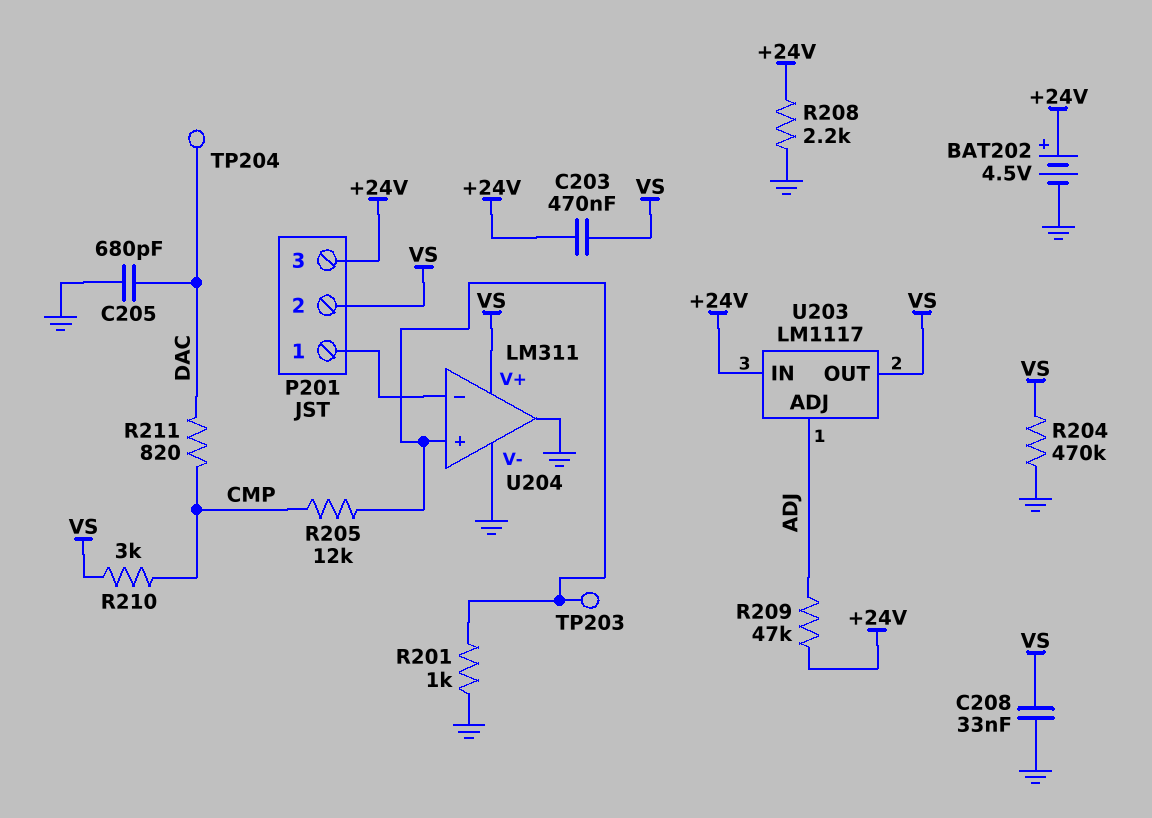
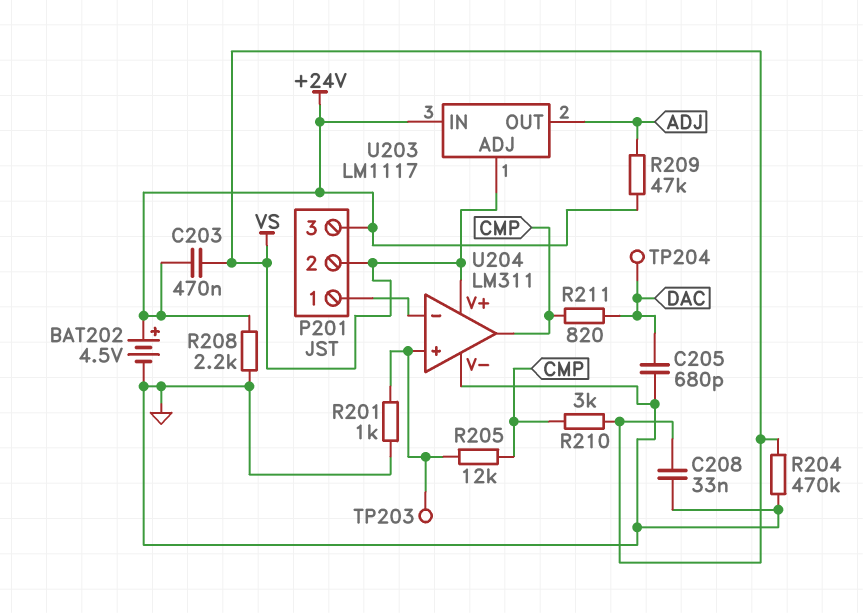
U203 pin ADJ: ADJ -> VS
U203 pin OUT: VS -> ADJ
U204 pin out: GND -> CMP

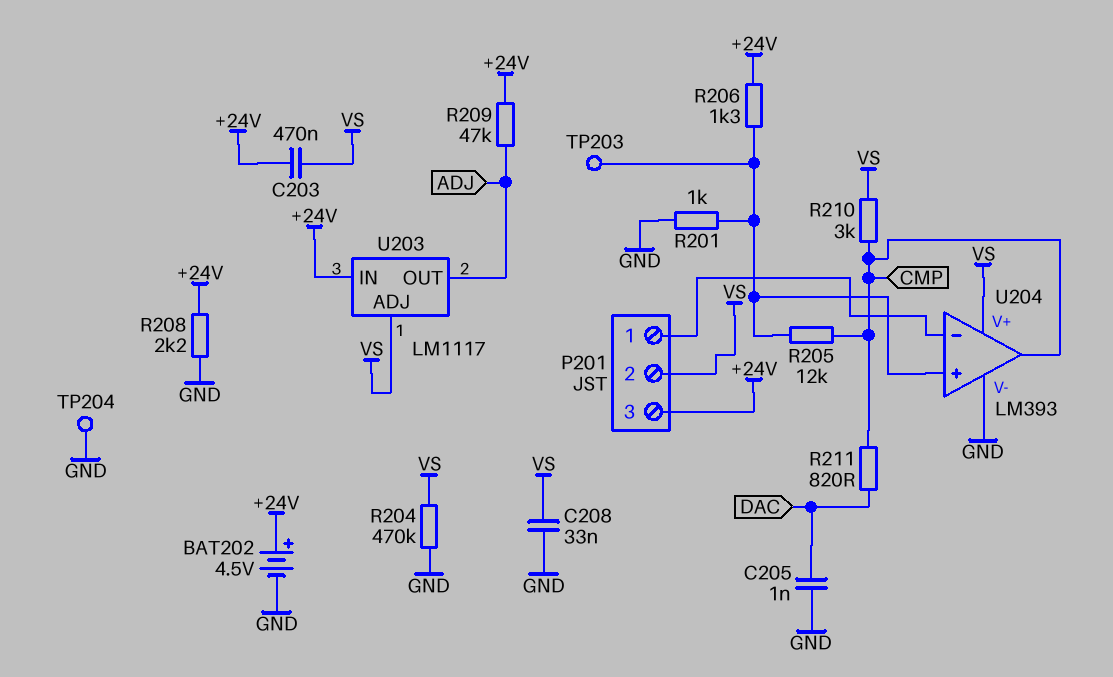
C205: 680pF (DAC, GND) -> 1nF (DAC, GND)
R206: none -> 1.3k (+24V, U204/in+)
TP204: test point (DAC) -> test point (GND)
U204: LM311 -> LM393

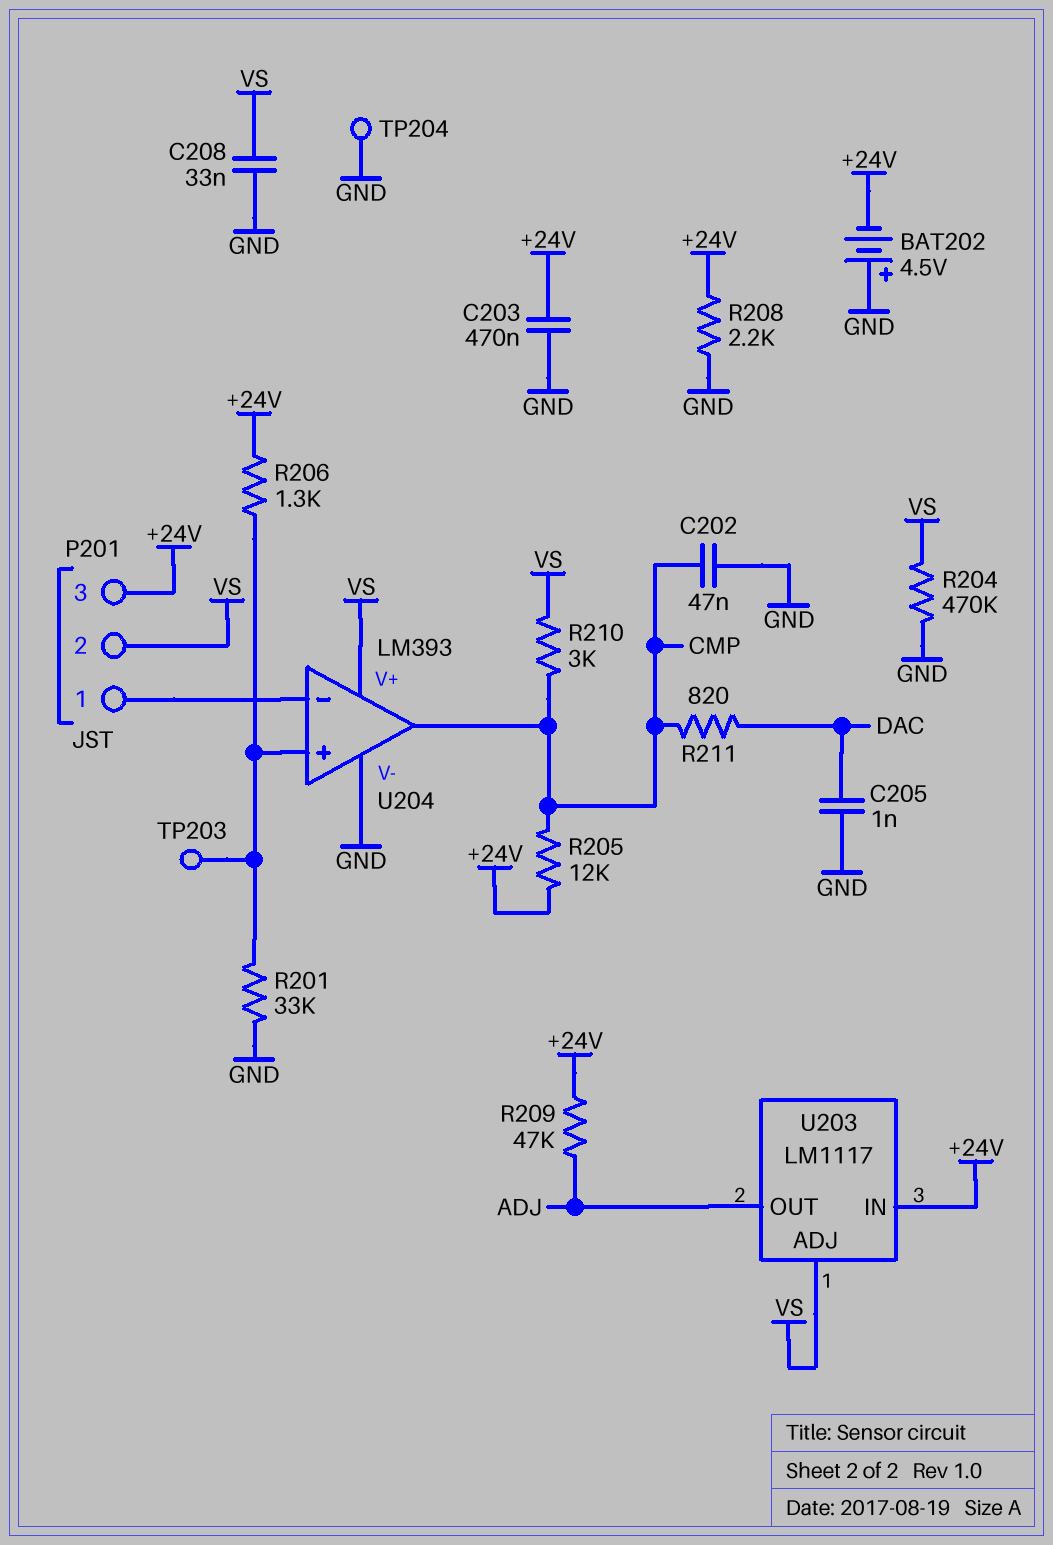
BAT202: 4.5V (plus +24V, minus GND) -> 4.5V (plus GND, minus +24V)
C202: none -> 47nF (CMP, GND)
C203: 470nF (+24V, VS) -> 470nF (+24V, GND)
R201: 1k (GND, U204/in+) -> 33k (GND, U204/in+)
R205: 12k (CMP, U204/in+) -> 12k (+24V, CMP)

